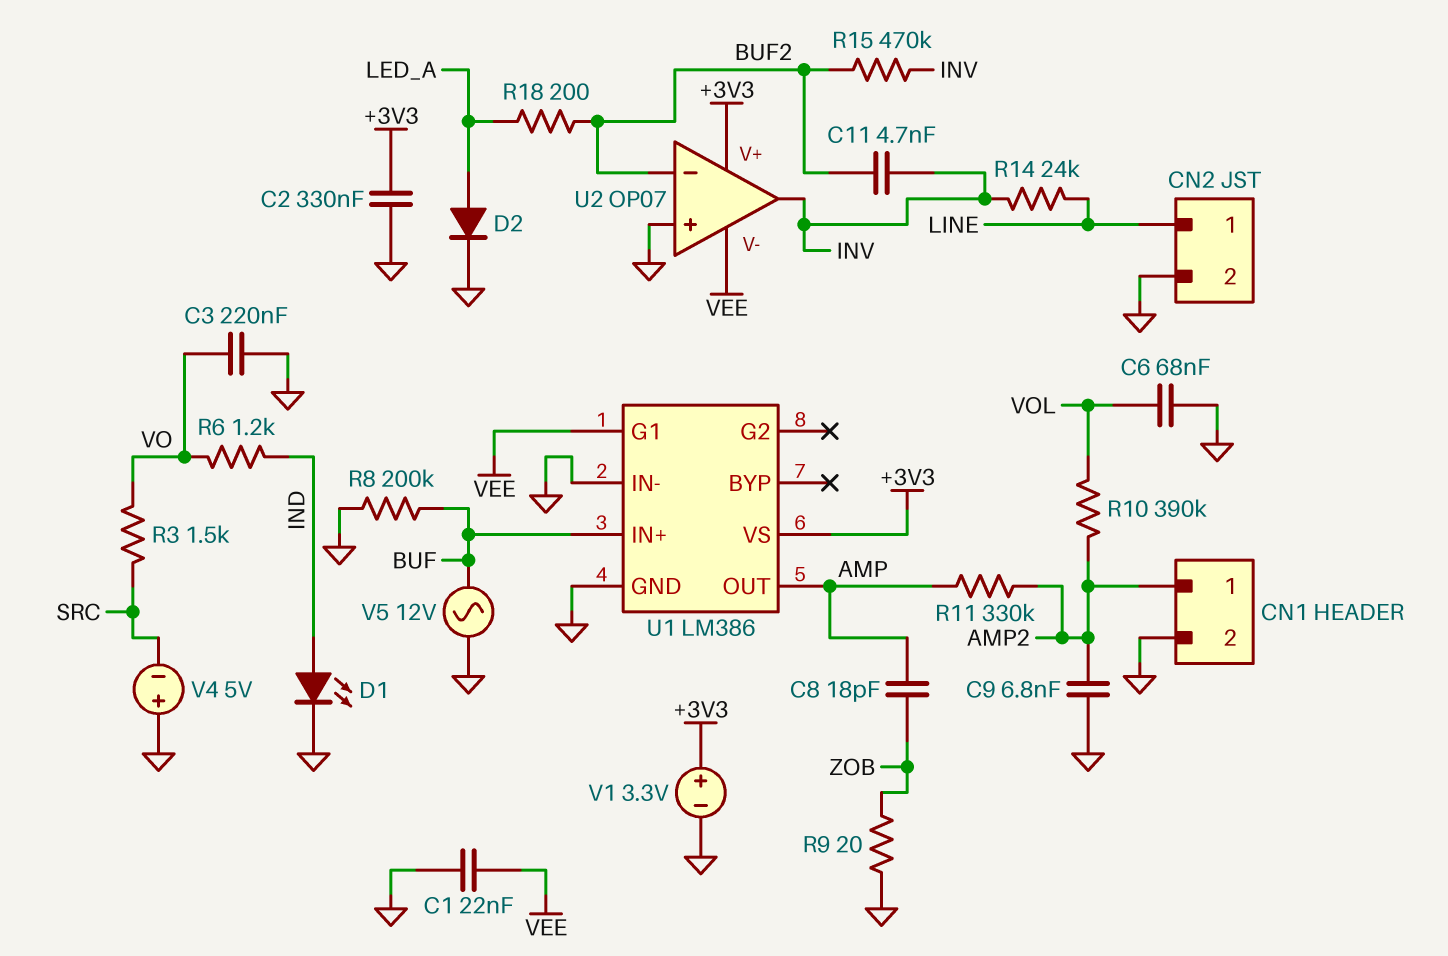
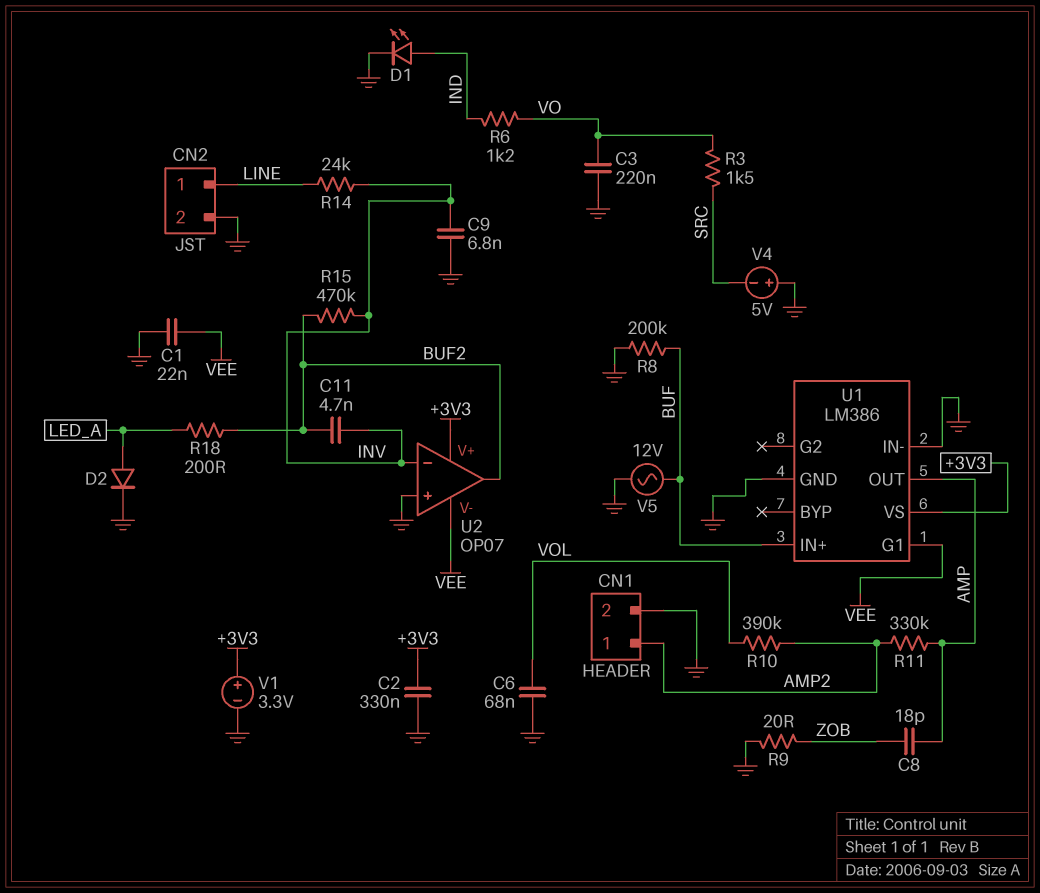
C9: 6.8nF (AMP2, GND) -> 6.8nF (GND, INV)
U2 pin in-: BUF2 -> INV
U2 pin out: INV -> BUF2

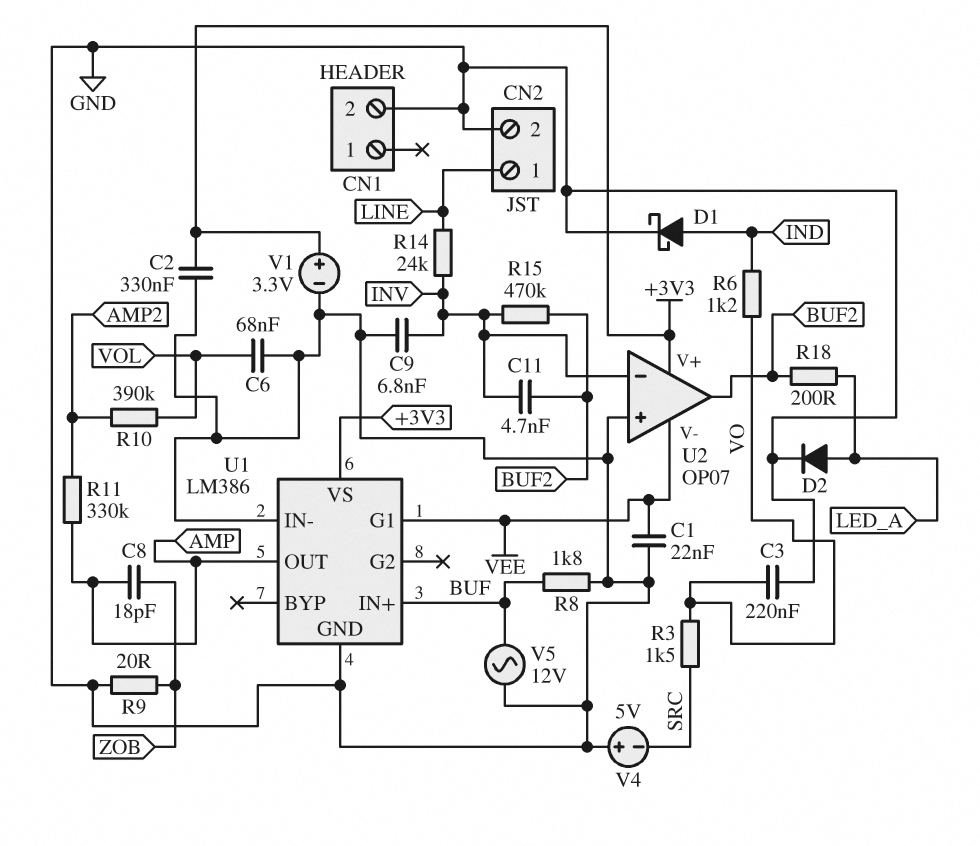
CN1 pin 1: AMP2 -> none
D1: LED (A IND, K GND) -> schottky (A IND, K GND)
R8: 200k (BUF, GND) -> 1.8k (BUF, GND)

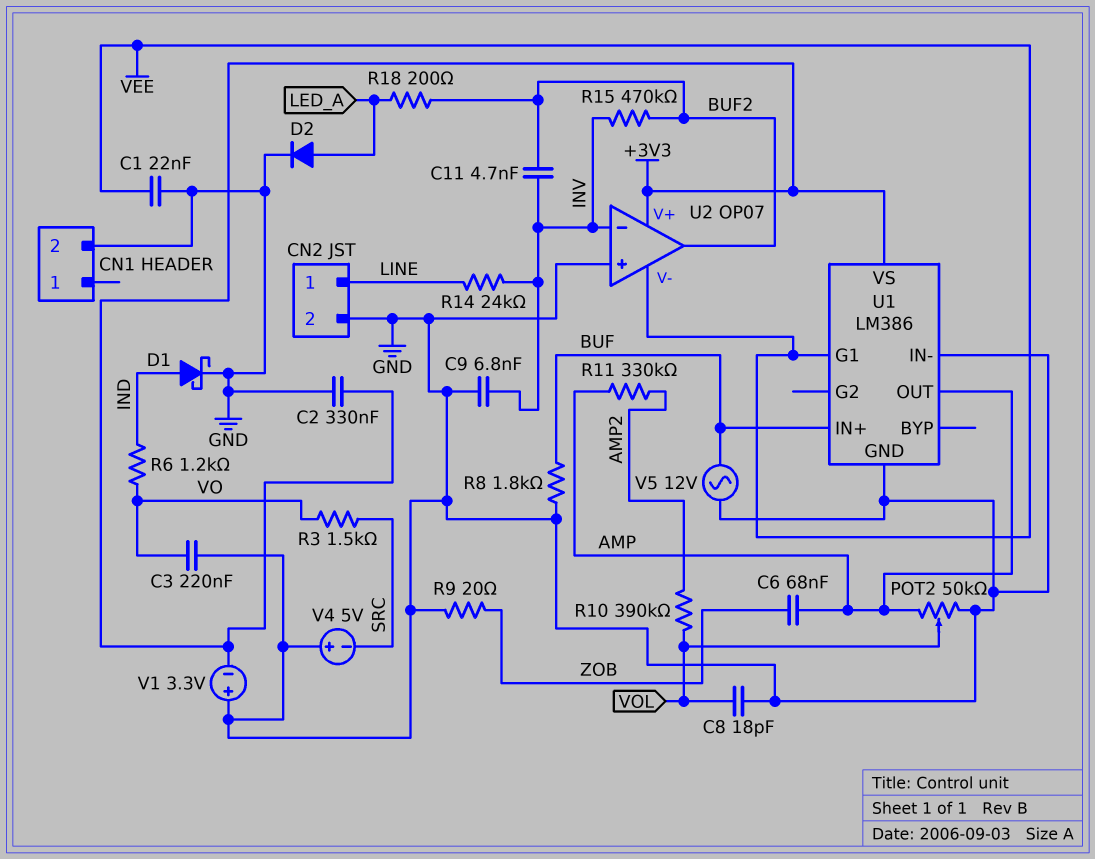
C6: 68nF (GND, VOL) -> 68nF (AMP, ZOB)
C8: 18pF (AMP, ZOB) -> 18pF (GND, VOL)
POT2: none -> 50k (AMP, GND, wiper VOL)
V1: 3.3V (plus +3V3, minus GND) -> 3.3V (plus GND, minus +3V3)

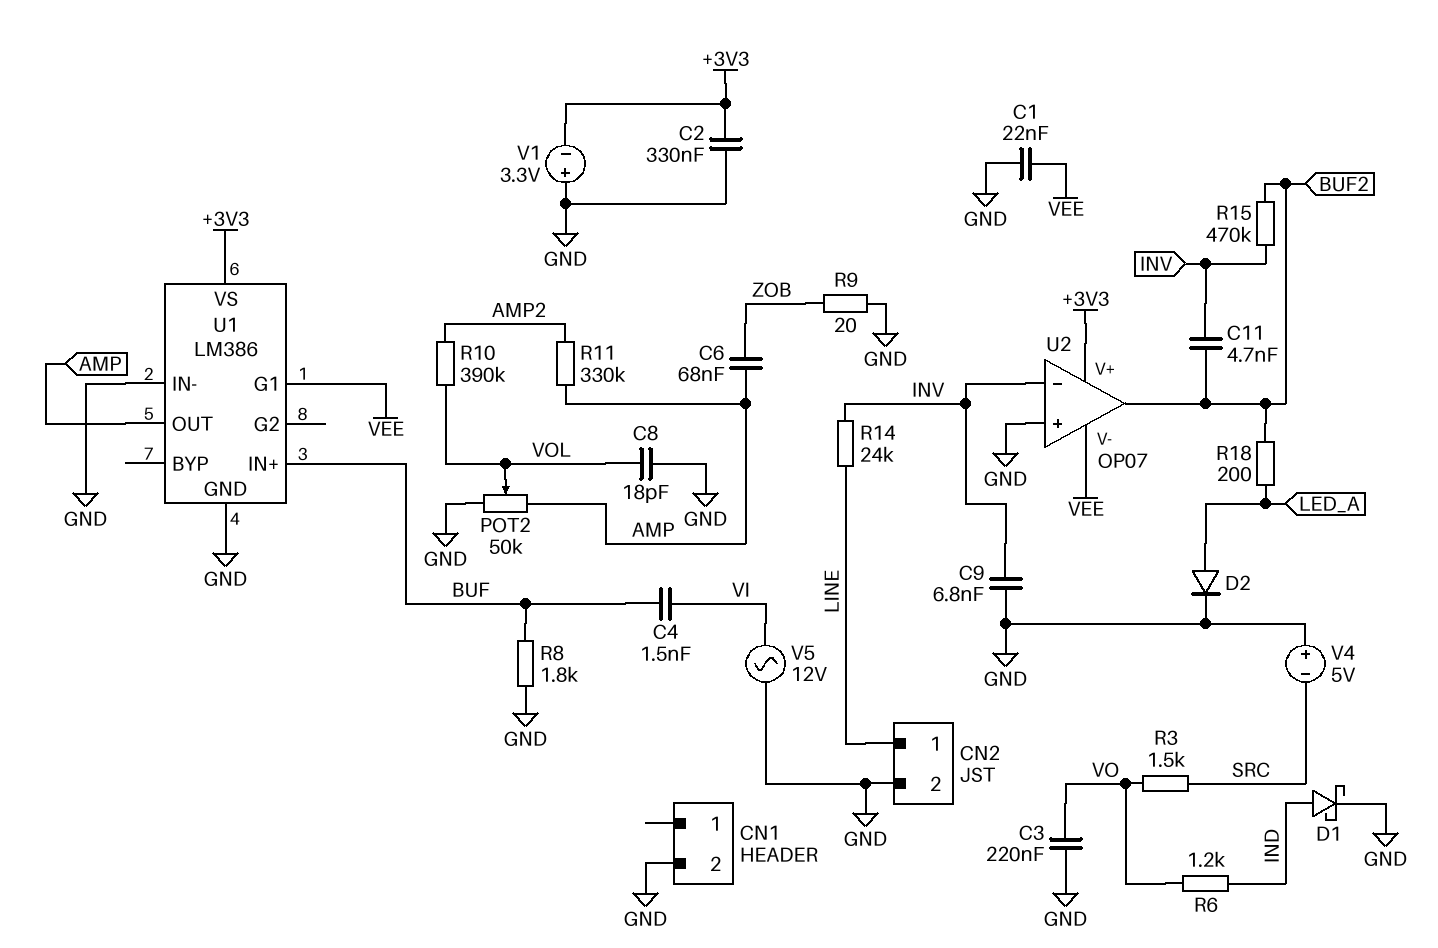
C4: none -> 1.5nF (BUF, VI)
V5: AC 12V (BUF, GND) -> AC 12V (GND, VI)

